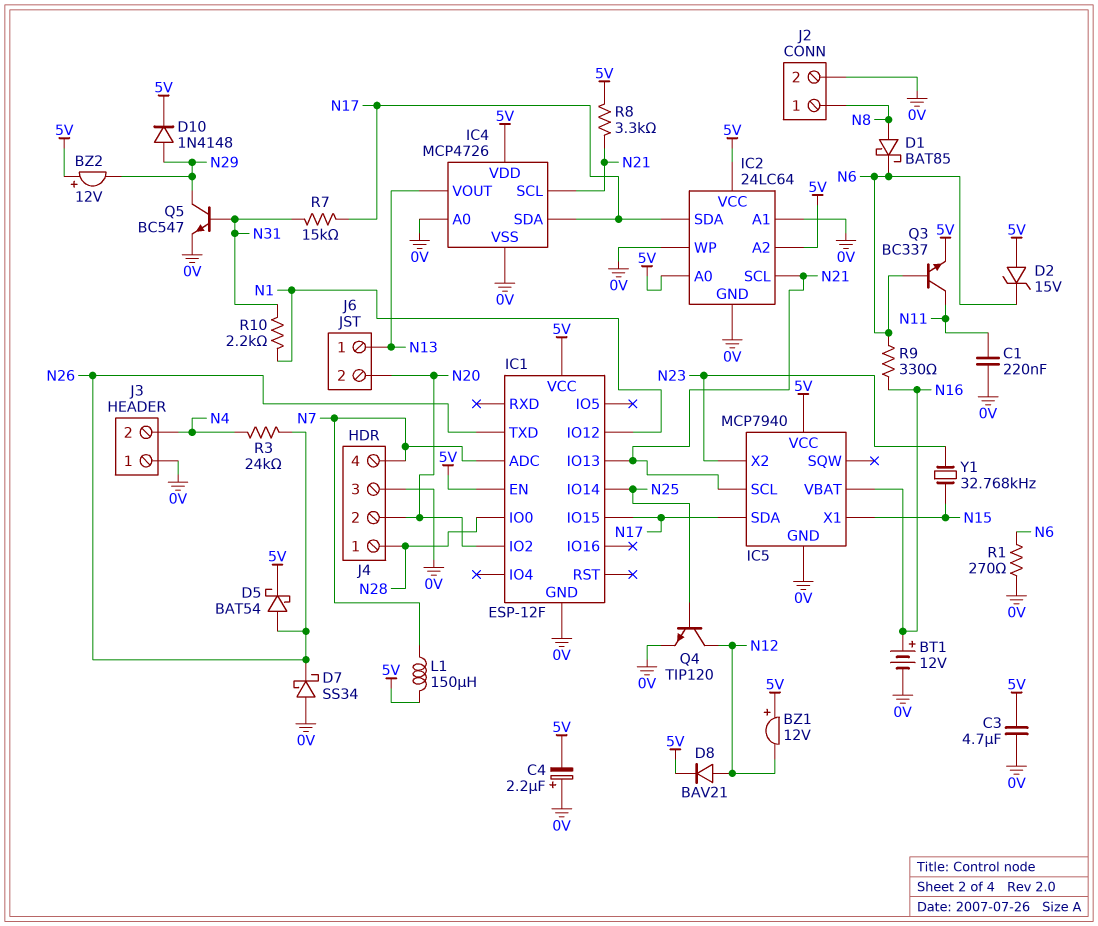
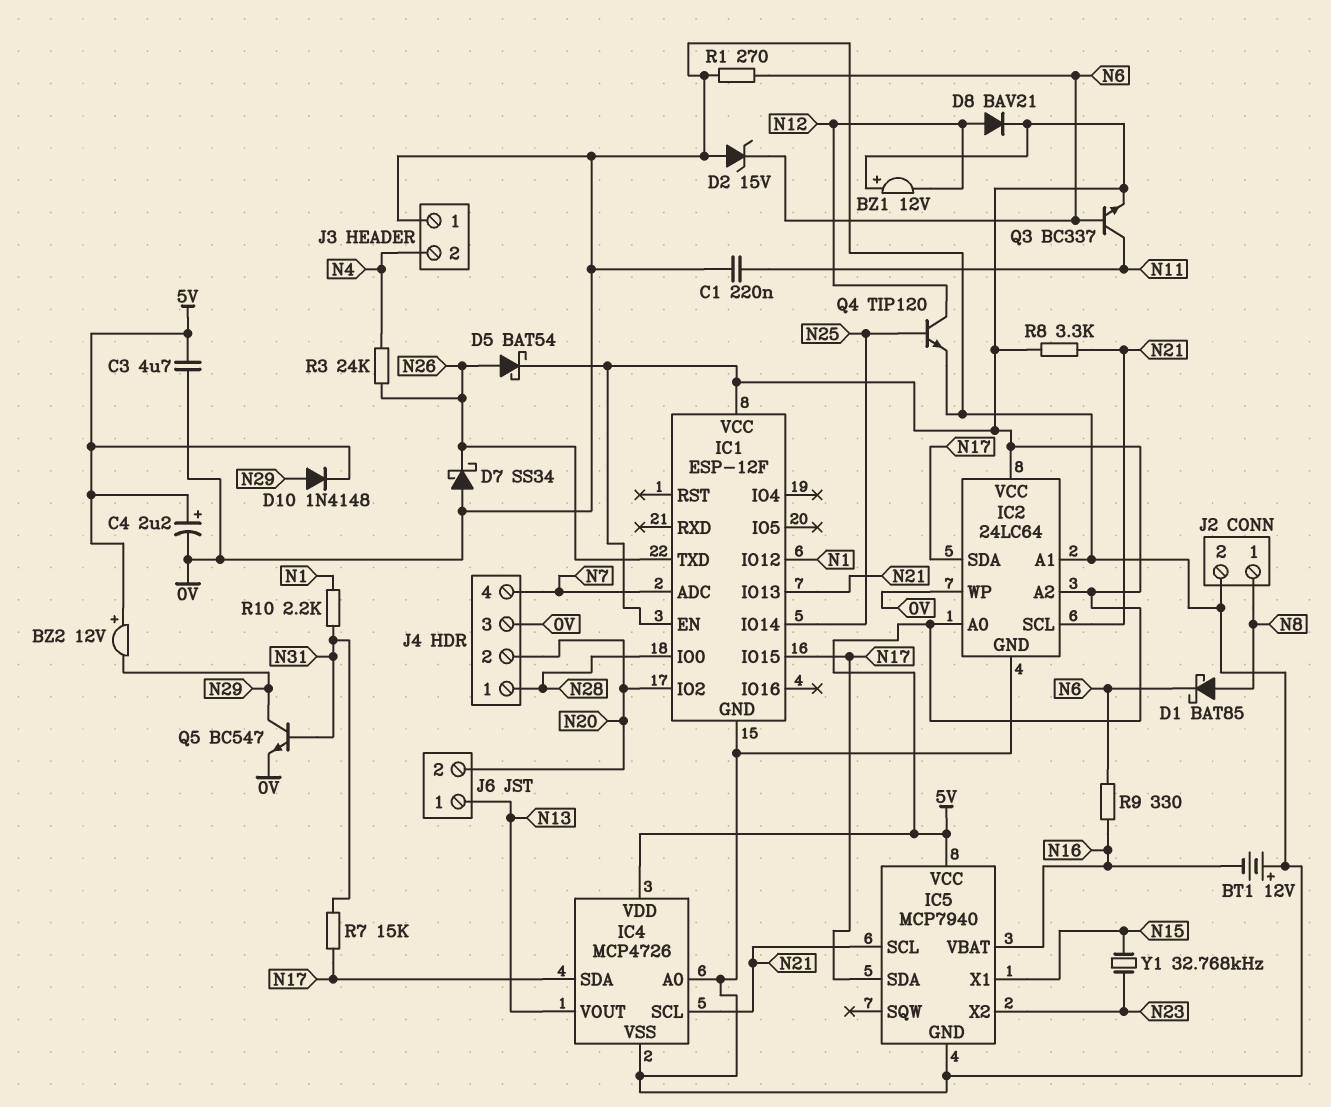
BT1: 12V (plus N16, minus 0V) -> 12V (plus 0V, minus N16)
C4: 2.2uF (plus 0V, minus 5V) -> 2.2uF (plus 5V, minus 0V)
D2: zener 15V (A 5V, K N6) -> zener 15V (A 0V, K N6)
L1: 150uH (5V, N7) -> none

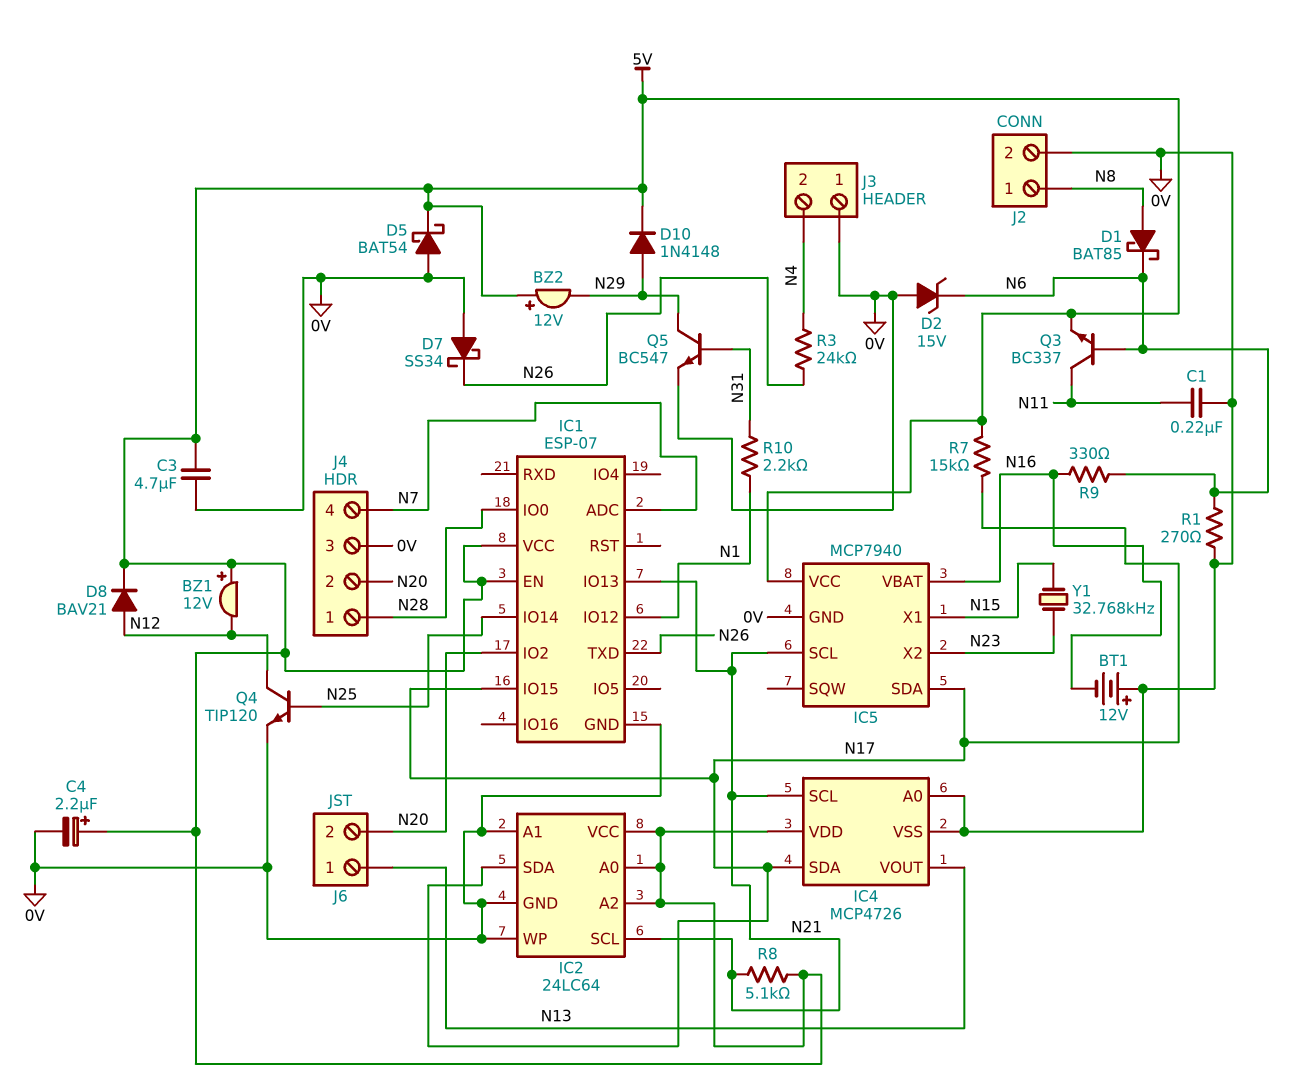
D5: schottky BAT54 (A N26, K 5V) -> schottky BAT54 (A 0V, K 5V)
IC1: ESP-12F -> ESP-07
R7: 15k (N17, N31) -> 15k (5V, N17)
R8: 3.3k (5V, N21) -> 5.1k (5V, N21)

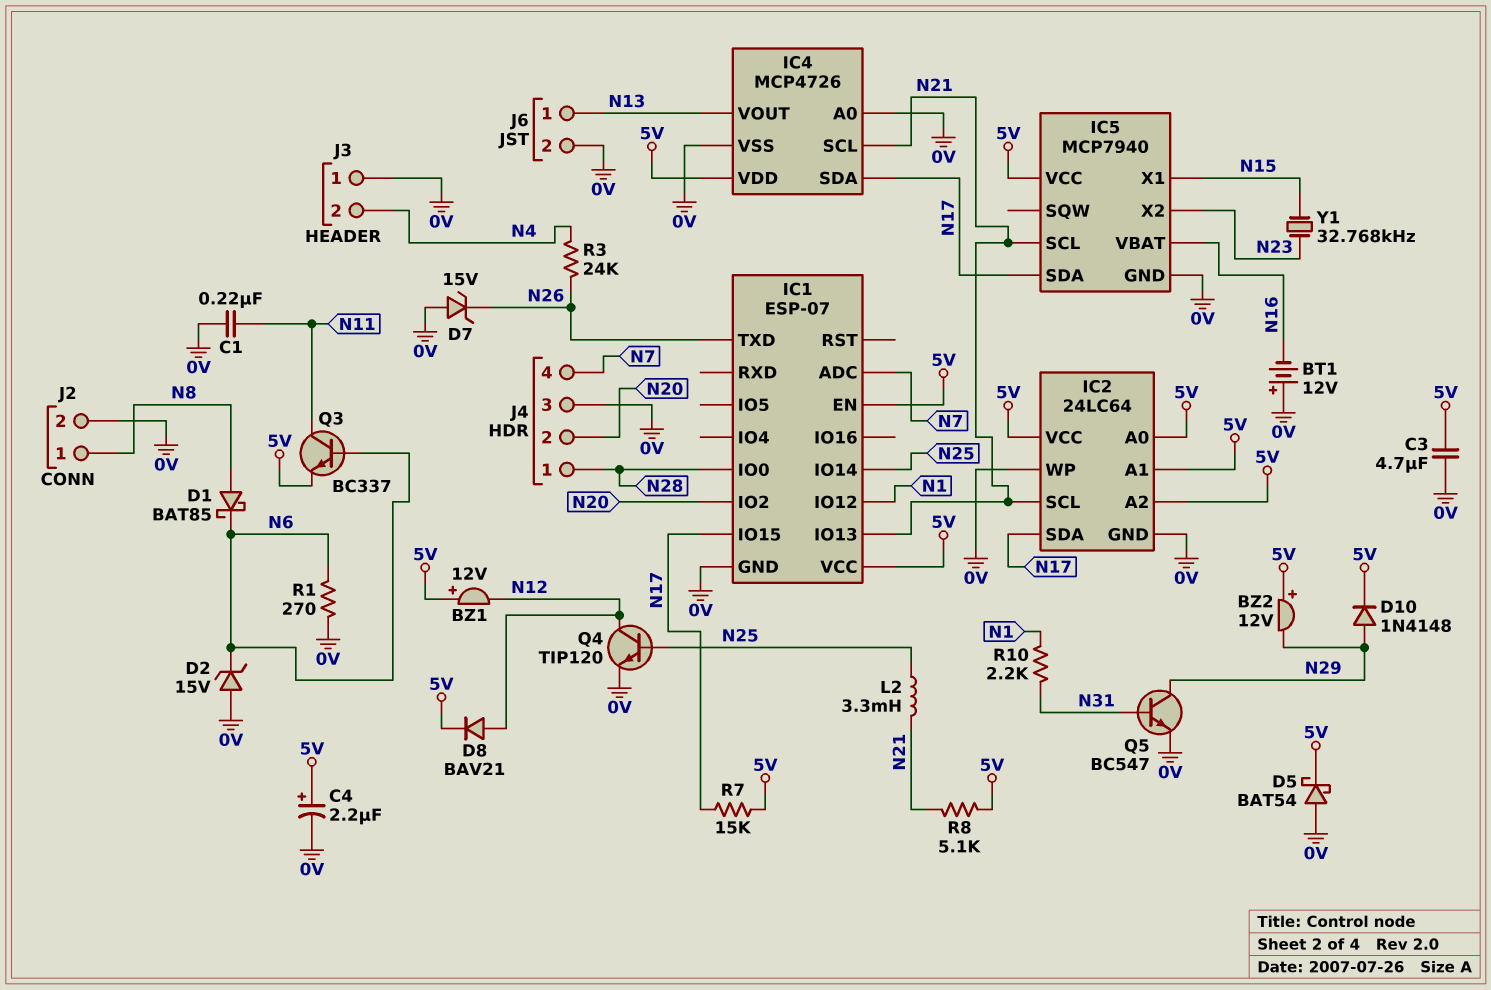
D7: schottky SS34 (A 0V, K N26) -> zener 15V (A 0V, K N26)
IC2 pin A1: 0V -> 5V
J6 pin 2: N20 -> 0V
L2: none -> 3.3mH (N21, N25)
R9: 330 (N6, N16) -> none

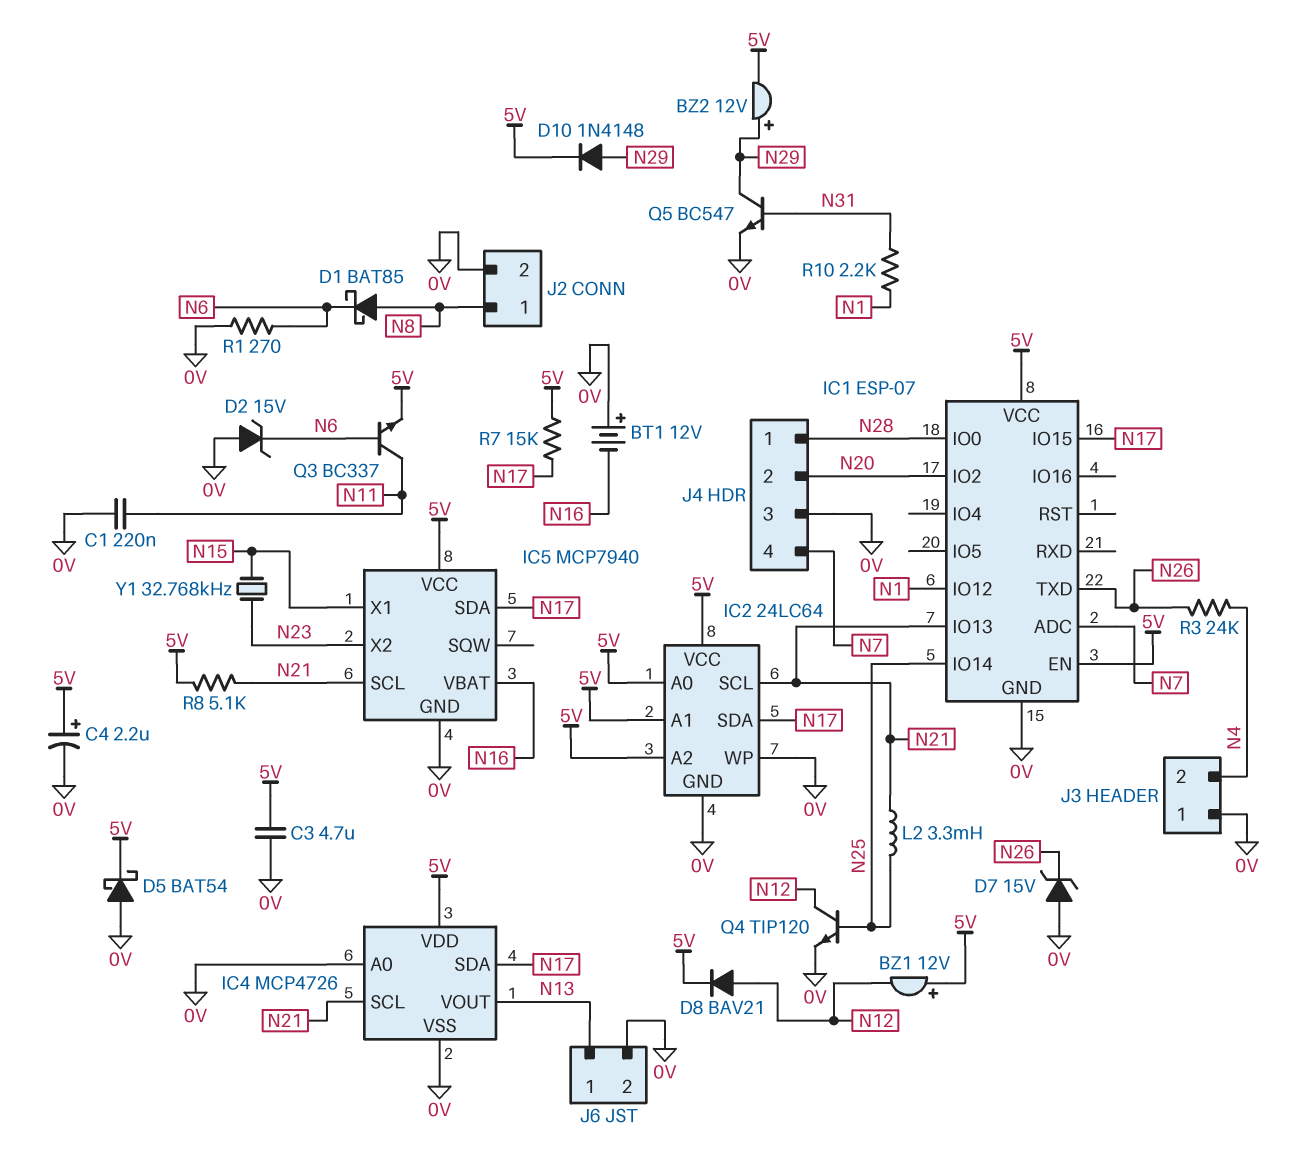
BZ2: buzzer 12V (plus 5V, minus N29) -> buzzer 12V (plus N29, minus 5V)

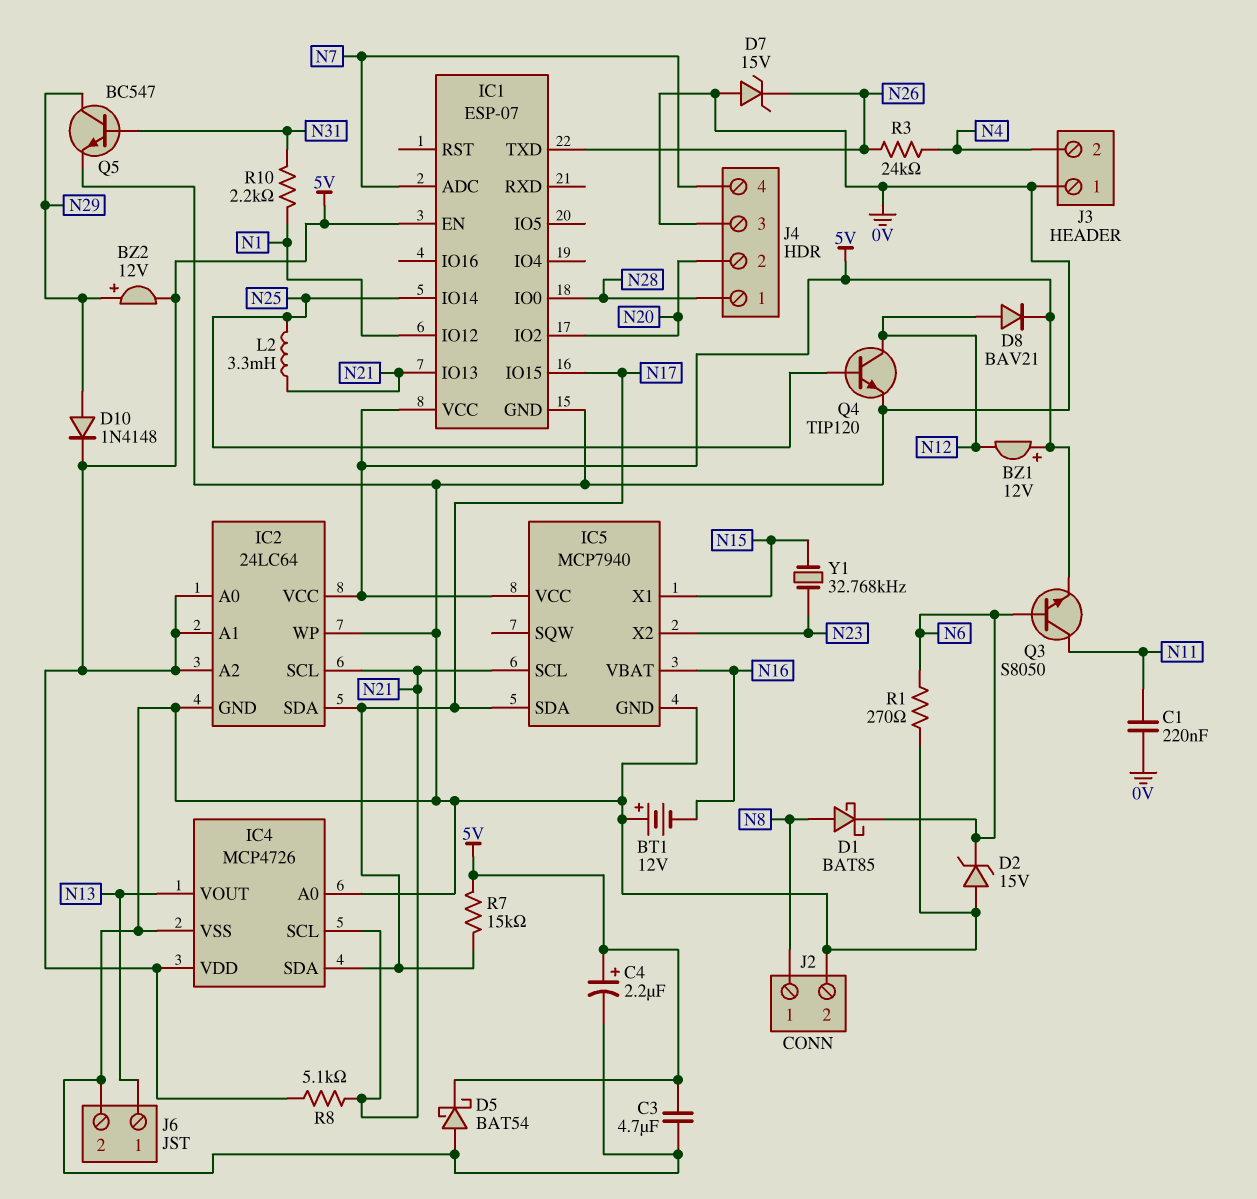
Q3: NPN BC337 (B N6, C N11, E 5V) -> NPN S8050 (B N6, C N11, E 5V)

